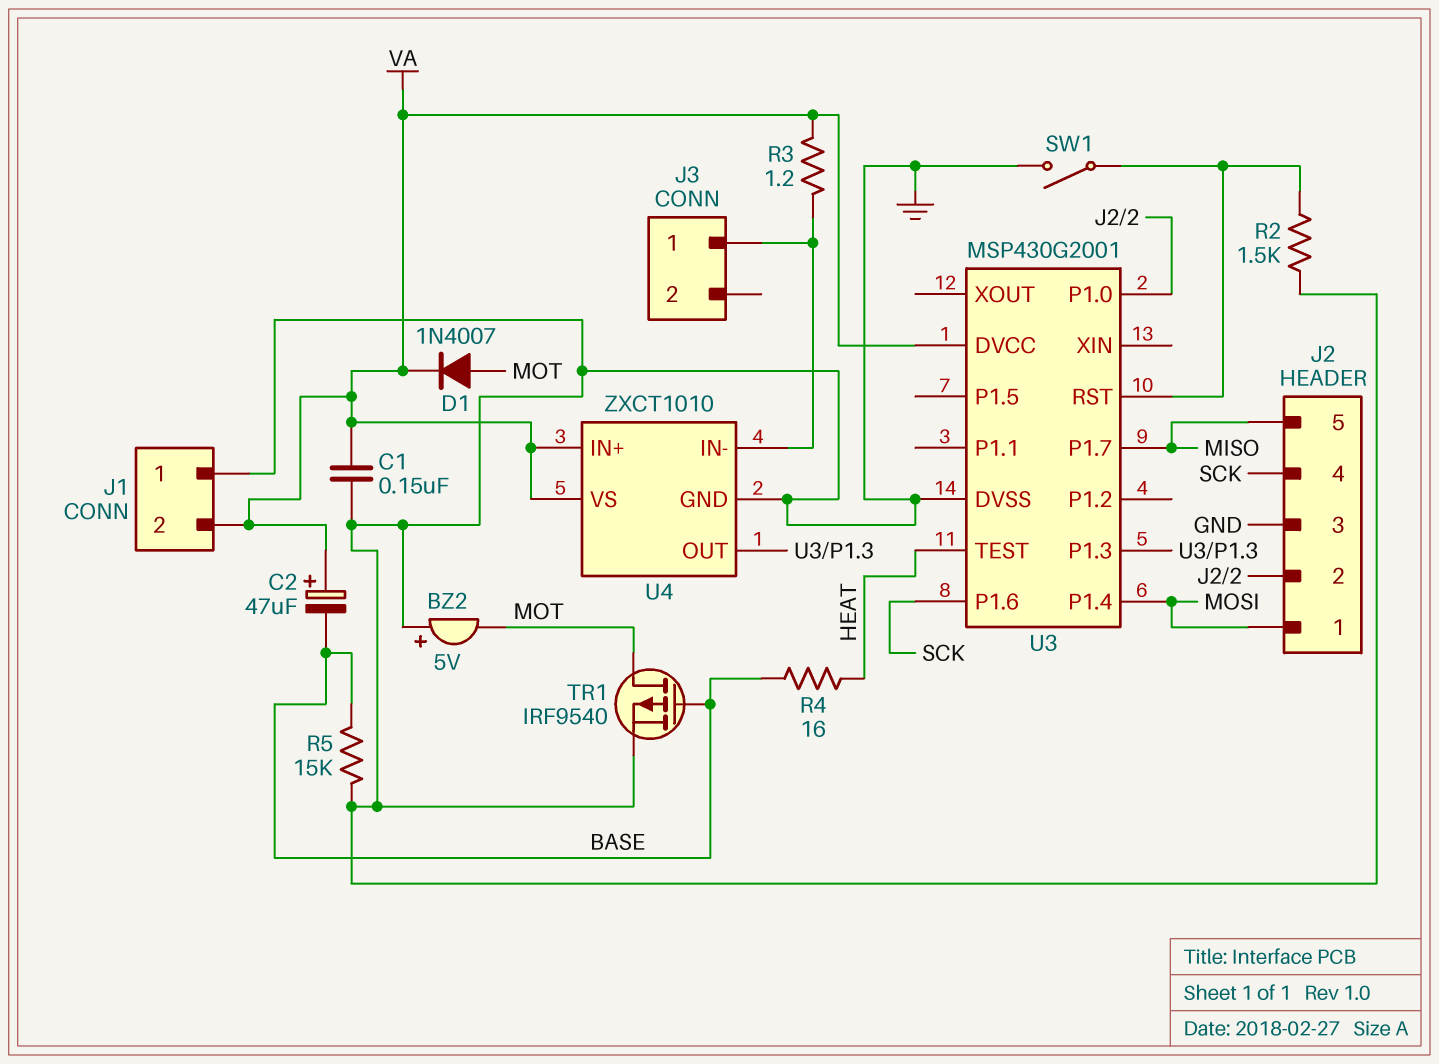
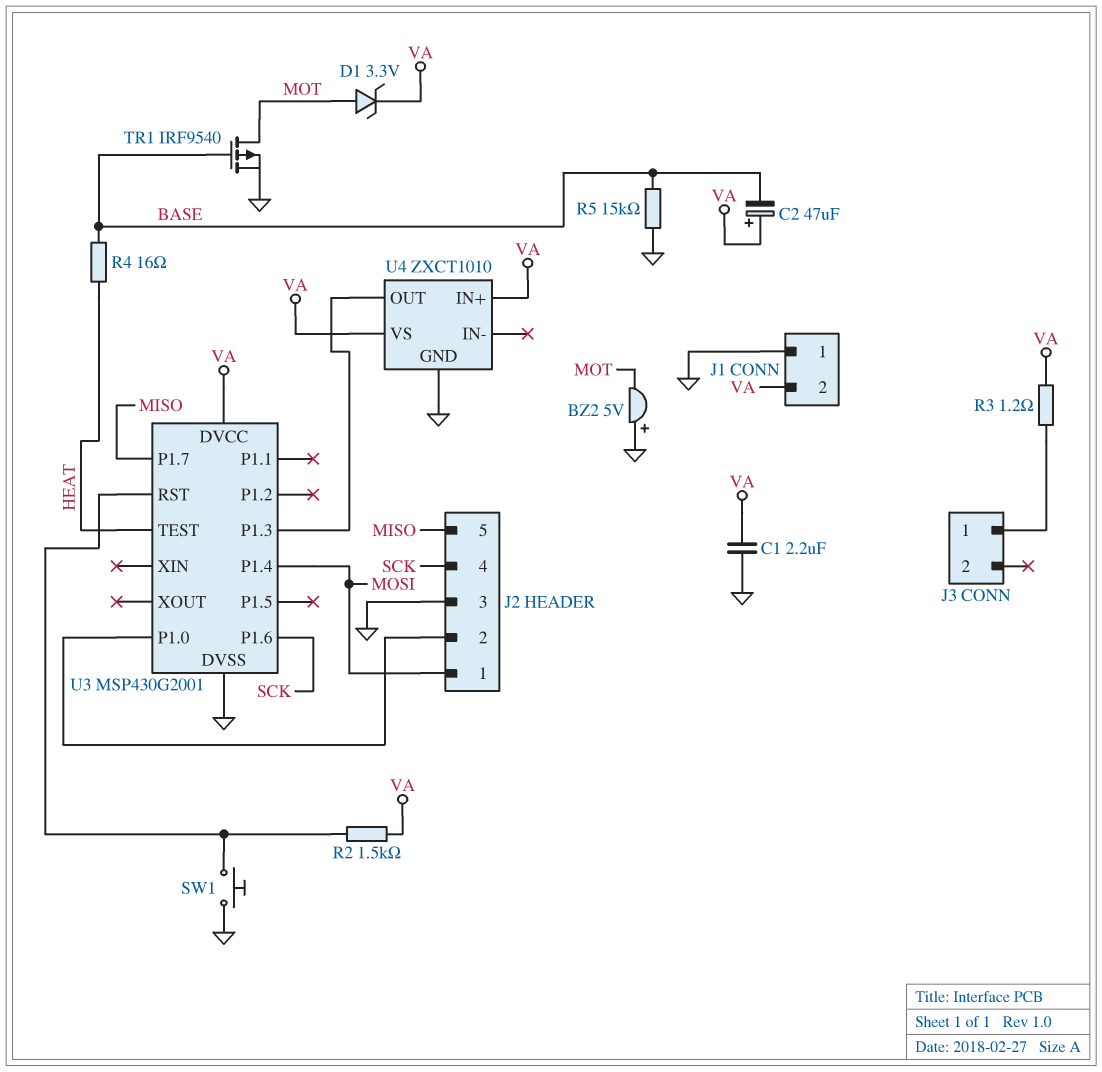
C1: 150nF (GND, VA) -> 2.2uF (GND, VA)
D1: diode 1N4007 (A MOT, K VA) -> zener 3.3V (A MOT, K VA)
R2: 1.5k (GND, U3/RST) -> 1.5k (U3/RST, VA)
SW1: switch (GND, U3/RST) -> button (GND, U3/RST)
U4 pin IN-: J3/1 -> none

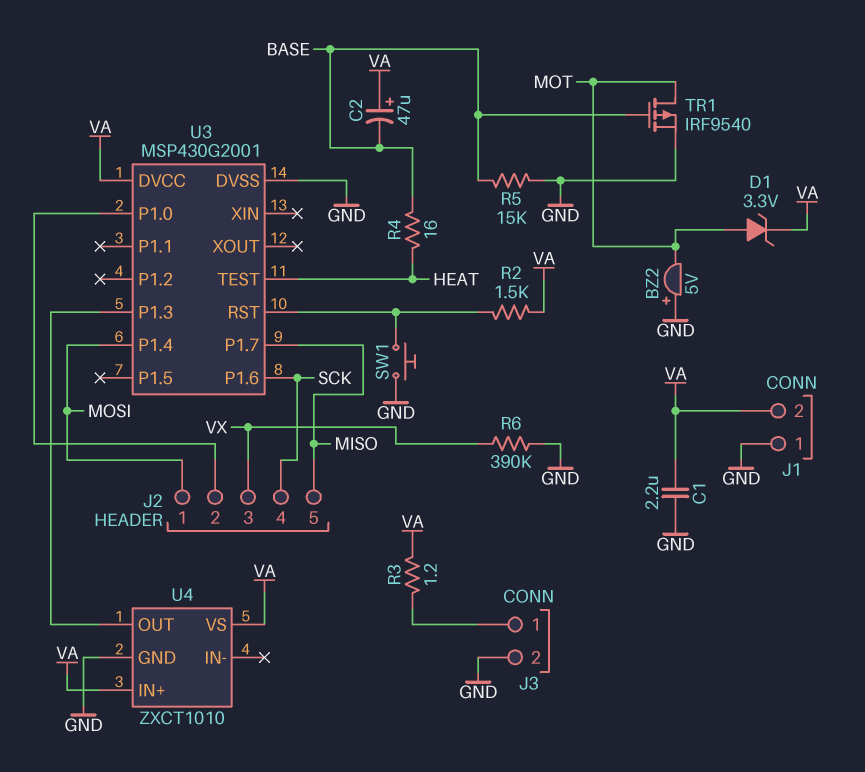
J2 pin 3: GND -> VX
J3 pin 2: none -> GND
R6: none -> 390k (GND, VX)

